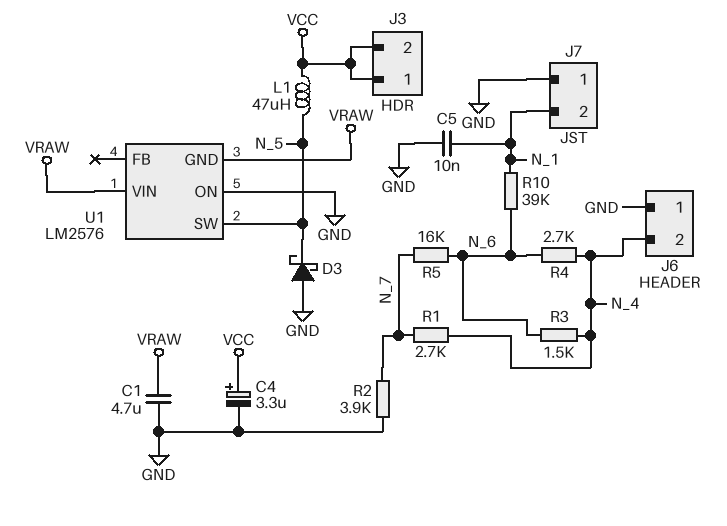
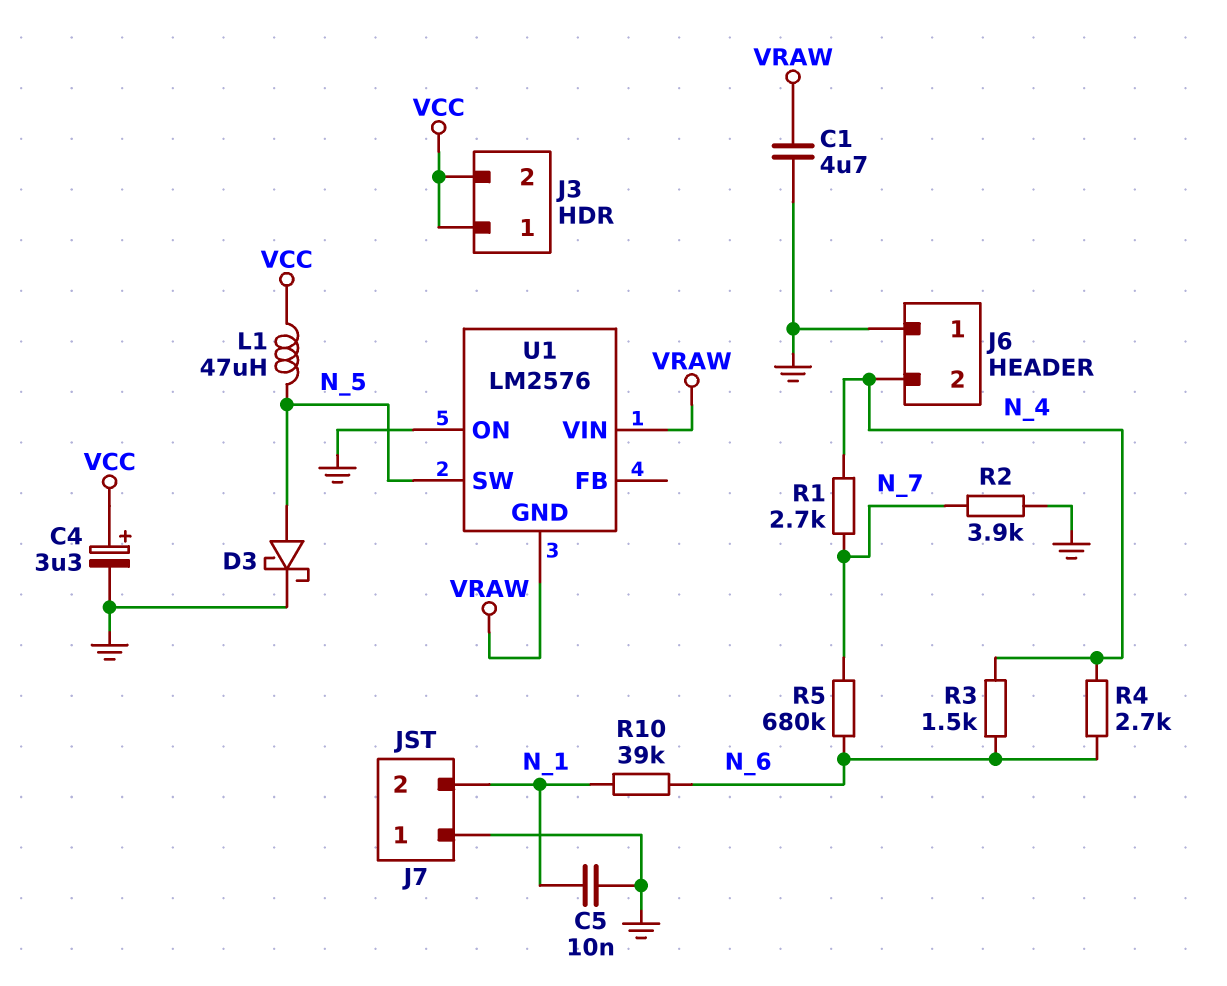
D3: schottky (A GND, K N_5) -> schottky (A N_5, K GND)
R5: 16k (N_6, N_7) -> 680k (N_6, N_7)

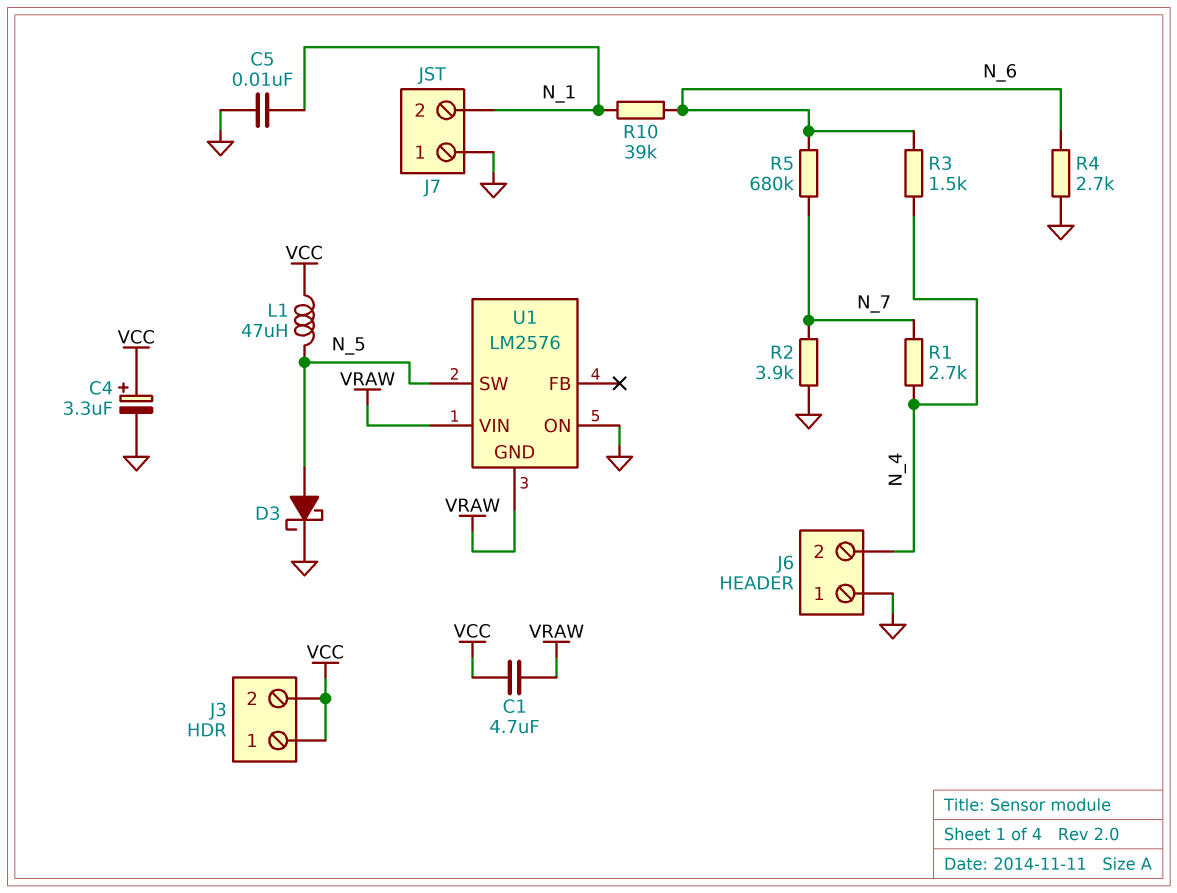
C1: 4.7uF (GND, VRAW) -> 4.7uF (VCC, VRAW)
R4: 2.7k (N_4, N_6) -> 2.7k (GND, N_6)

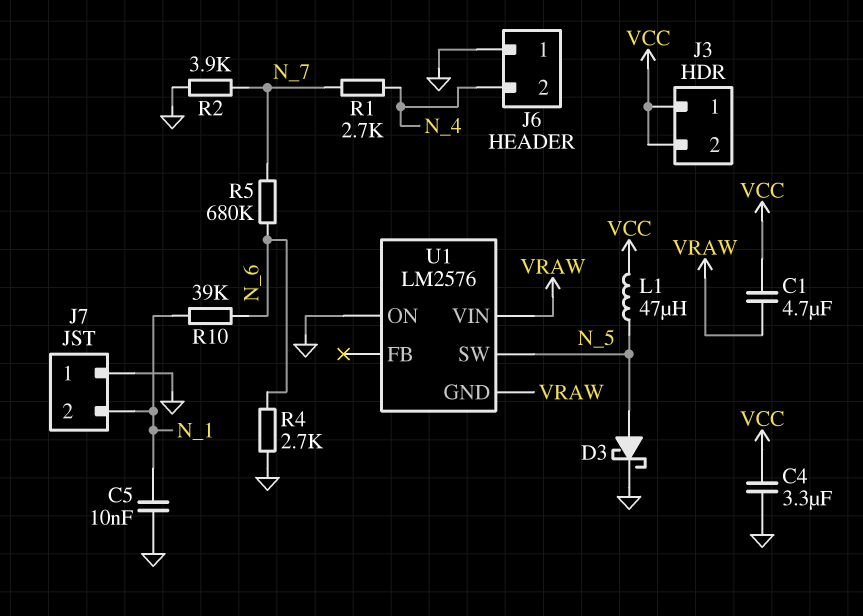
C4: 3.3uF (plus VCC, minus GND) -> 3.3uF (GND, VCC)
R3: 1.5k (N_4, N_6) -> none

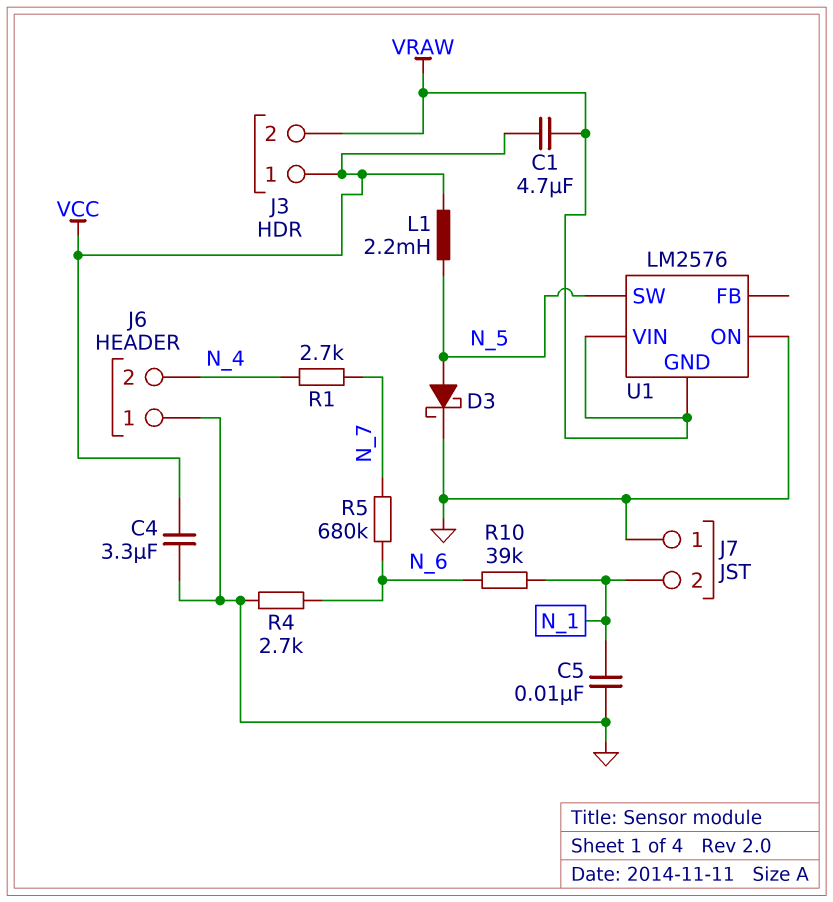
J3 pin 2: VCC -> VRAW
L1: 47uH (N_5, VCC) -> 2.2mH (N_5, VCC)
R2: 3.9k (GND, N_7) -> none

